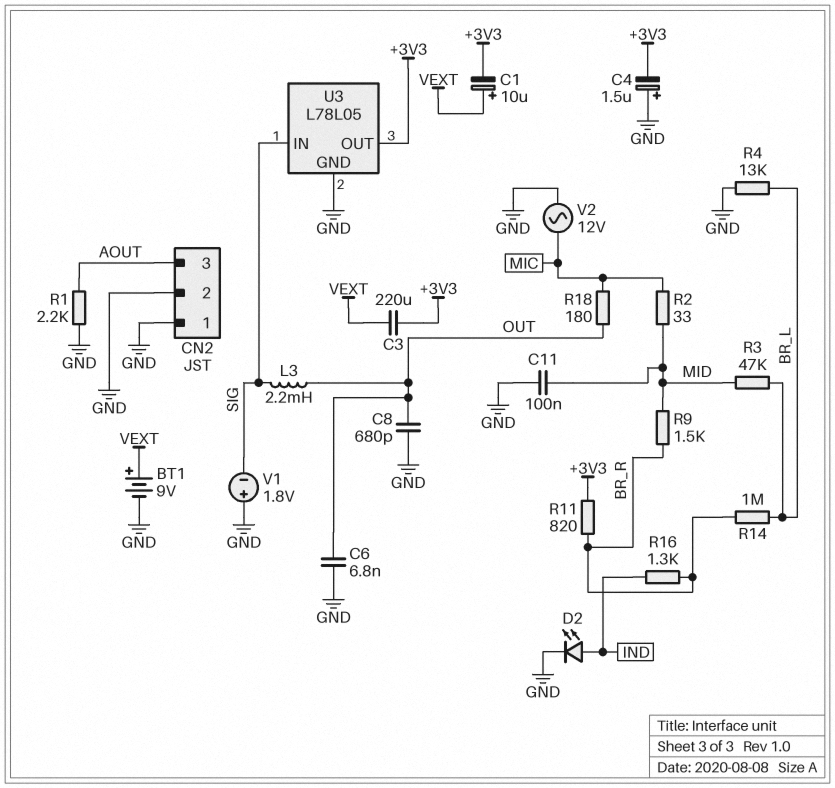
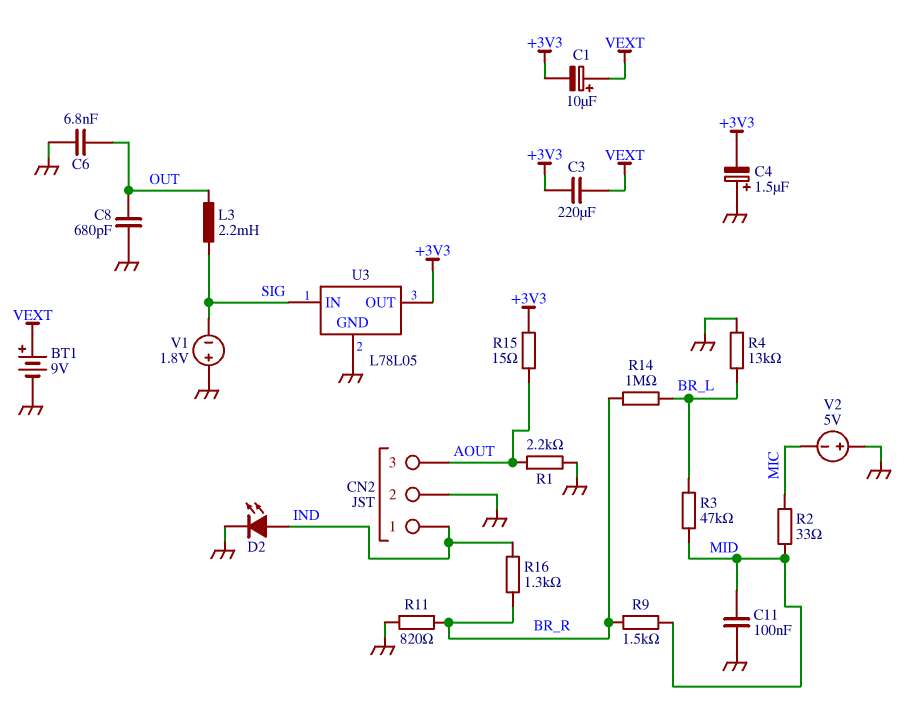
CN2 pin 1: GND -> IND
R11: 820 (+3V3, BR_R) -> 820 (BR_R, GND)
R15: none -> 15 (+3V3, AOUT)
R18: 180 (MIC, OUT) -> none
V2: AC 12V (GND, MIC) -> 5V (plus GND, minus MIC)

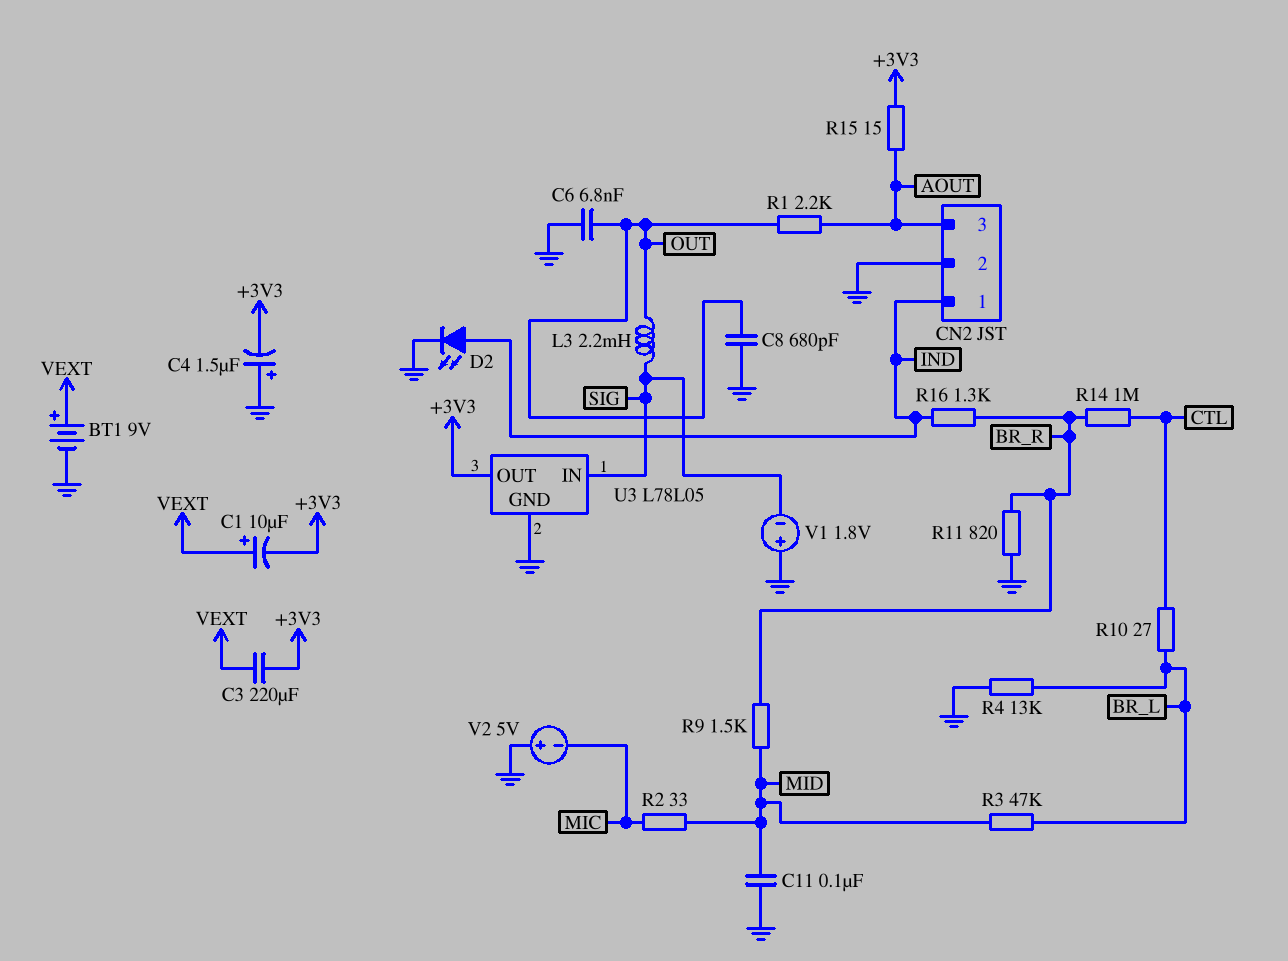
R1: 2.2k (AOUT, GND) -> 2.2k (AOUT, OUT)
R10: none -> 27 (BR_L, CTL)
R14: 1M (BR_L, BR_R) -> 1M (BR_R, CTL)

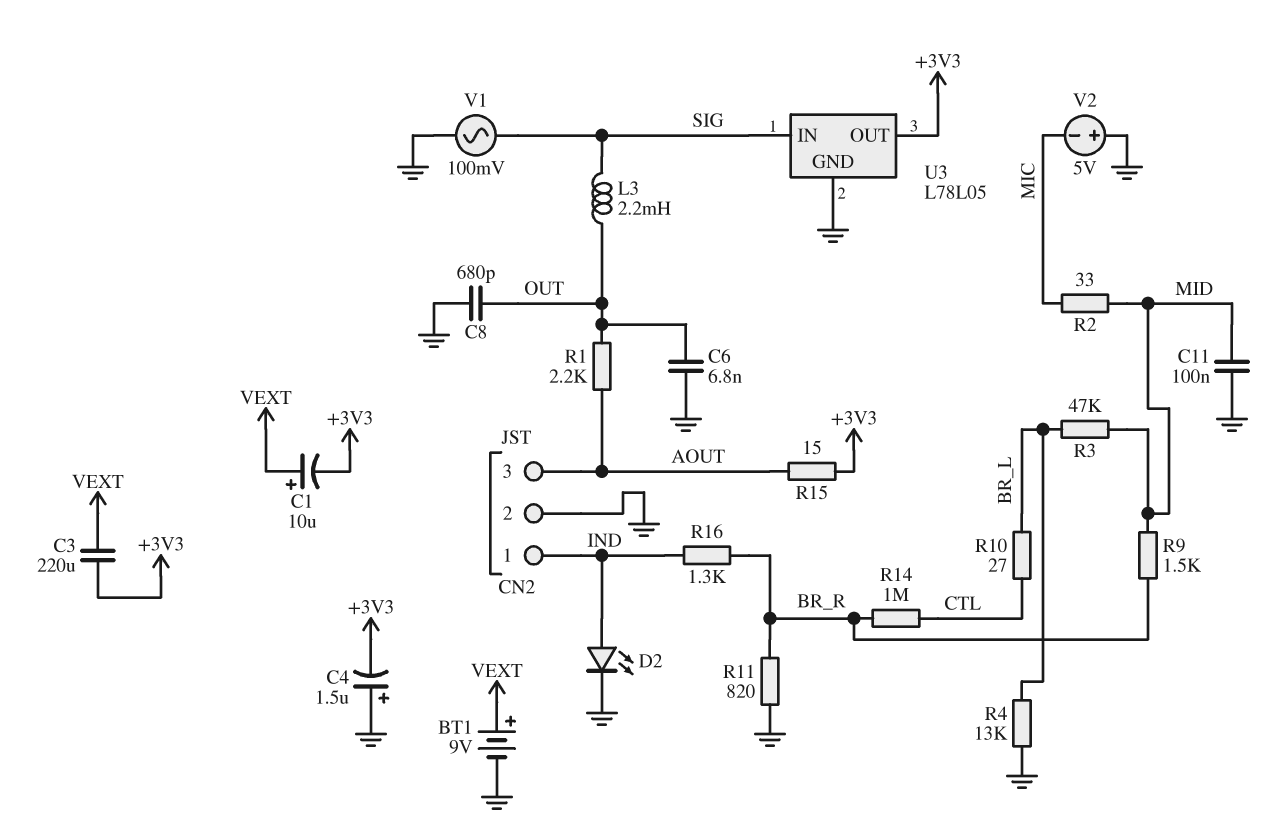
V1: 1.8V (plus GND, minus SIG) -> AC 100mV (GND, SIG)

